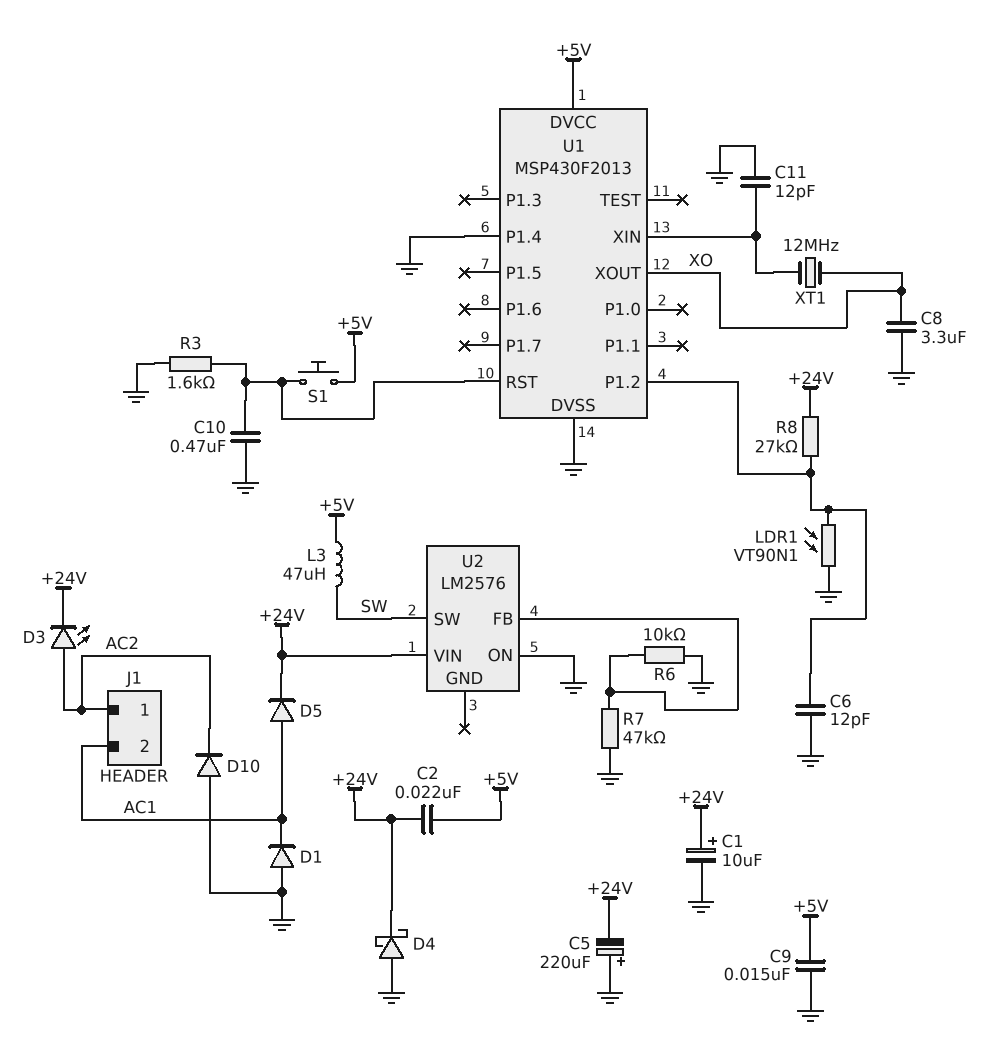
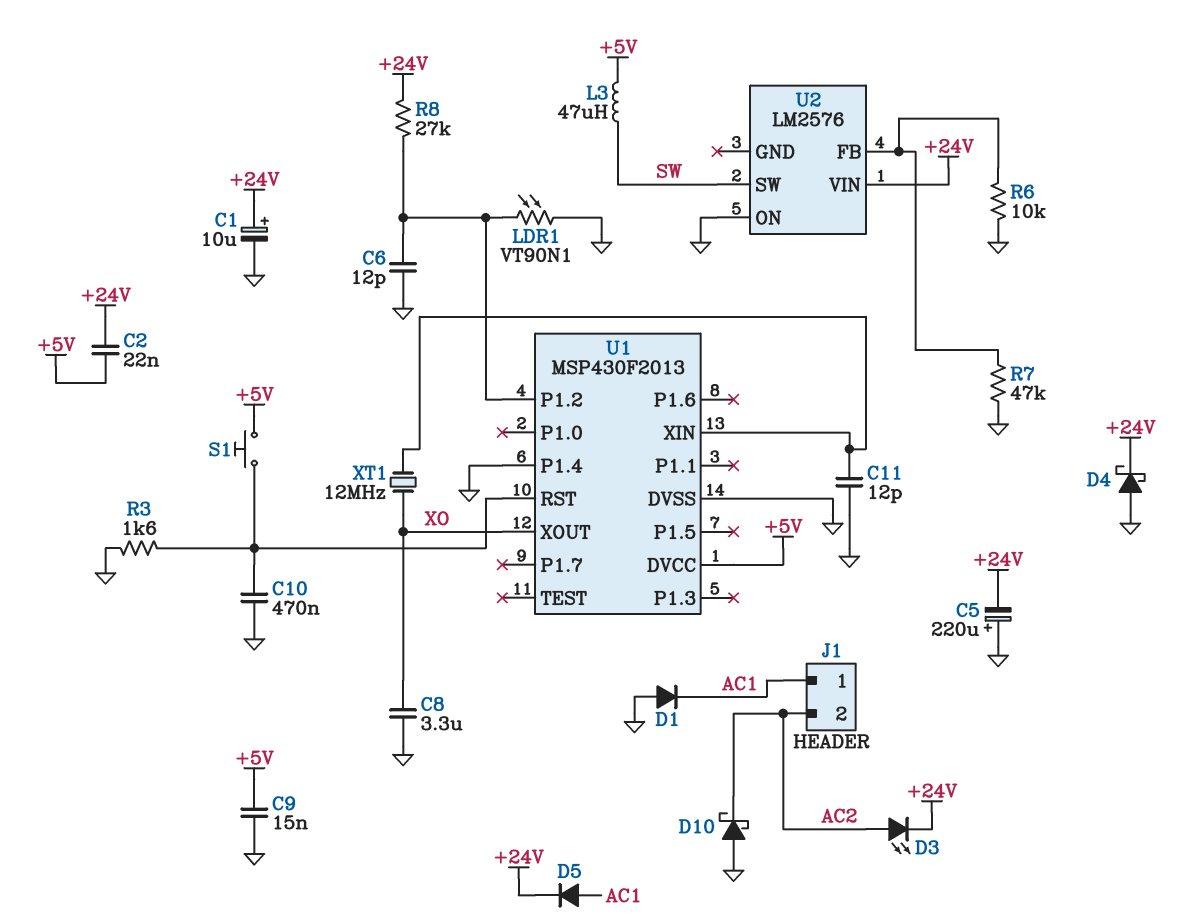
D10: diode (A GND, K AC2) -> schottky (A GND, K AC2)
J1 pin 1: AC2 -> AC1
J1 pin 2: AC1 -> AC2

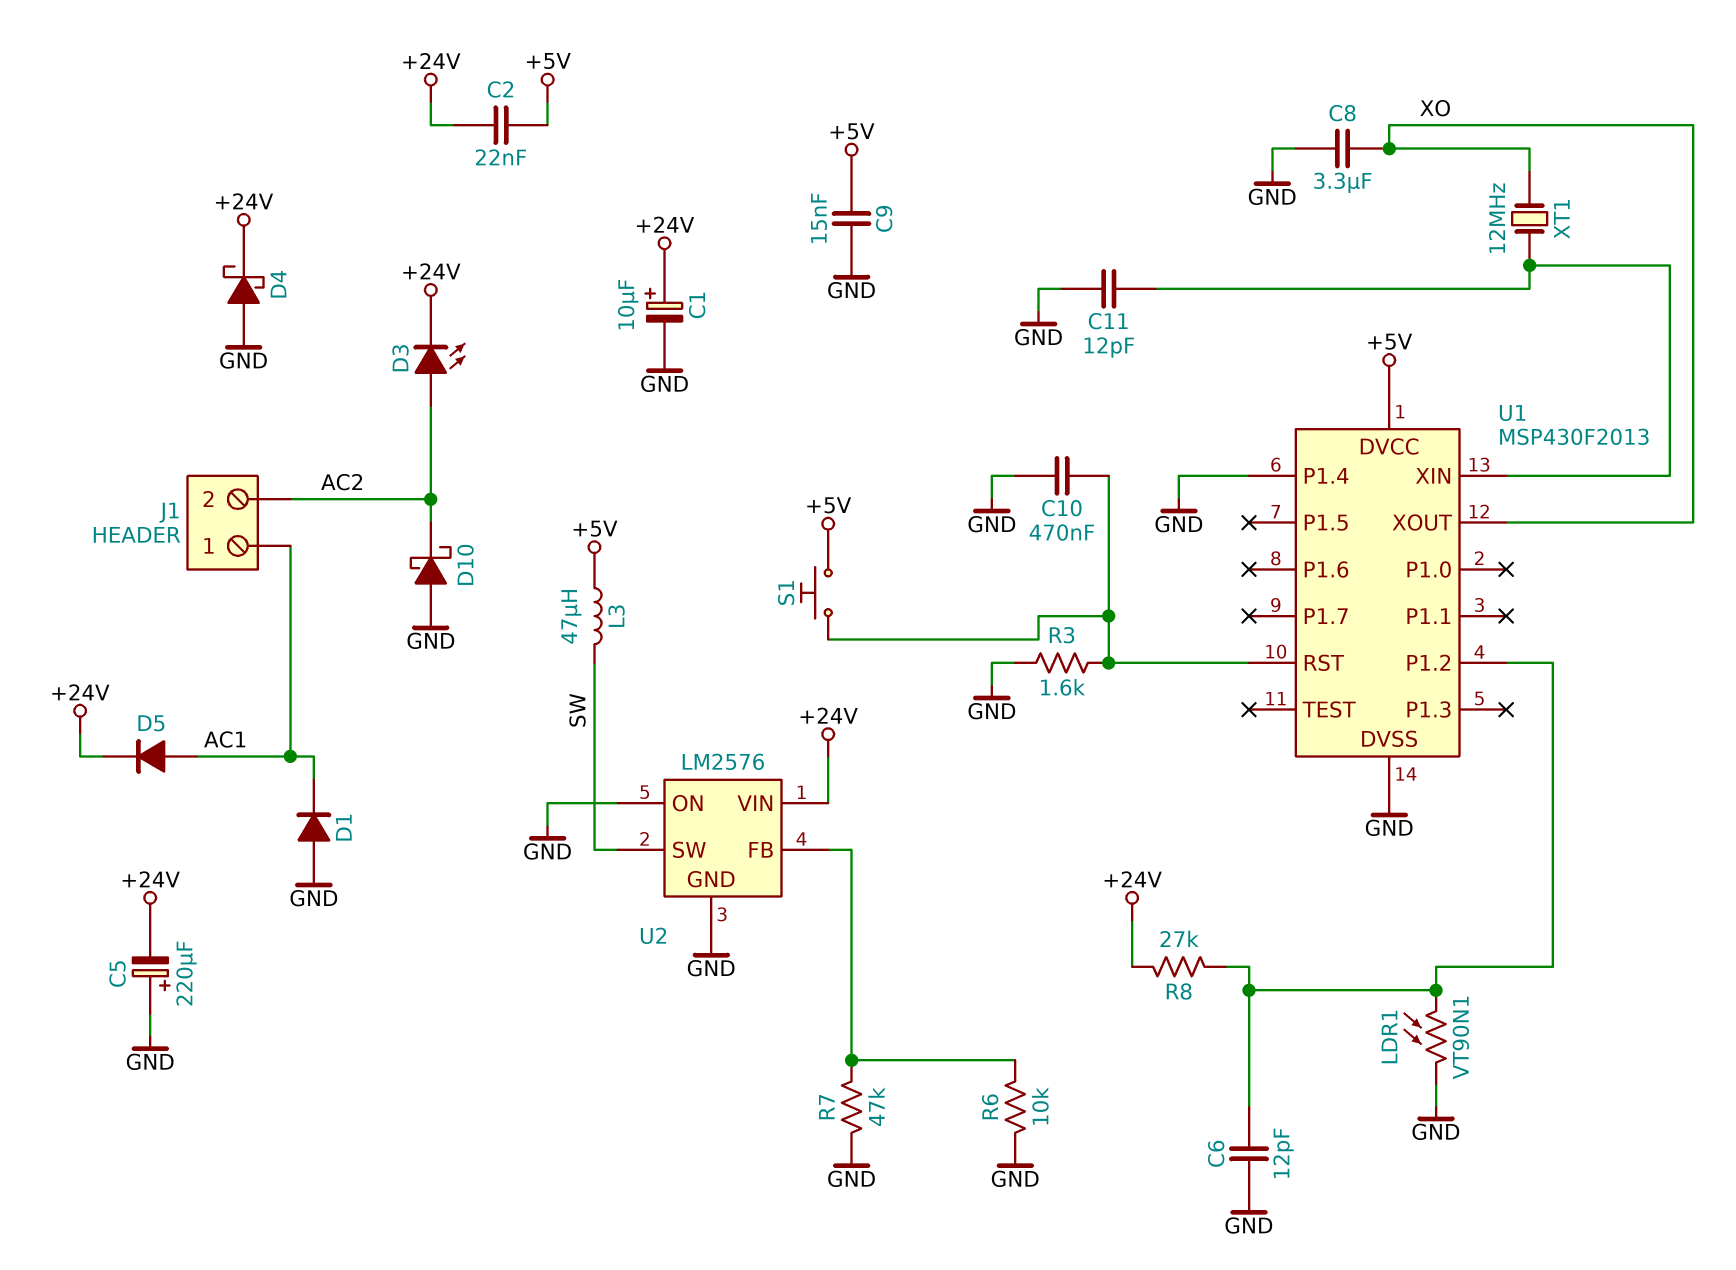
U2 pin GND: none -> GND

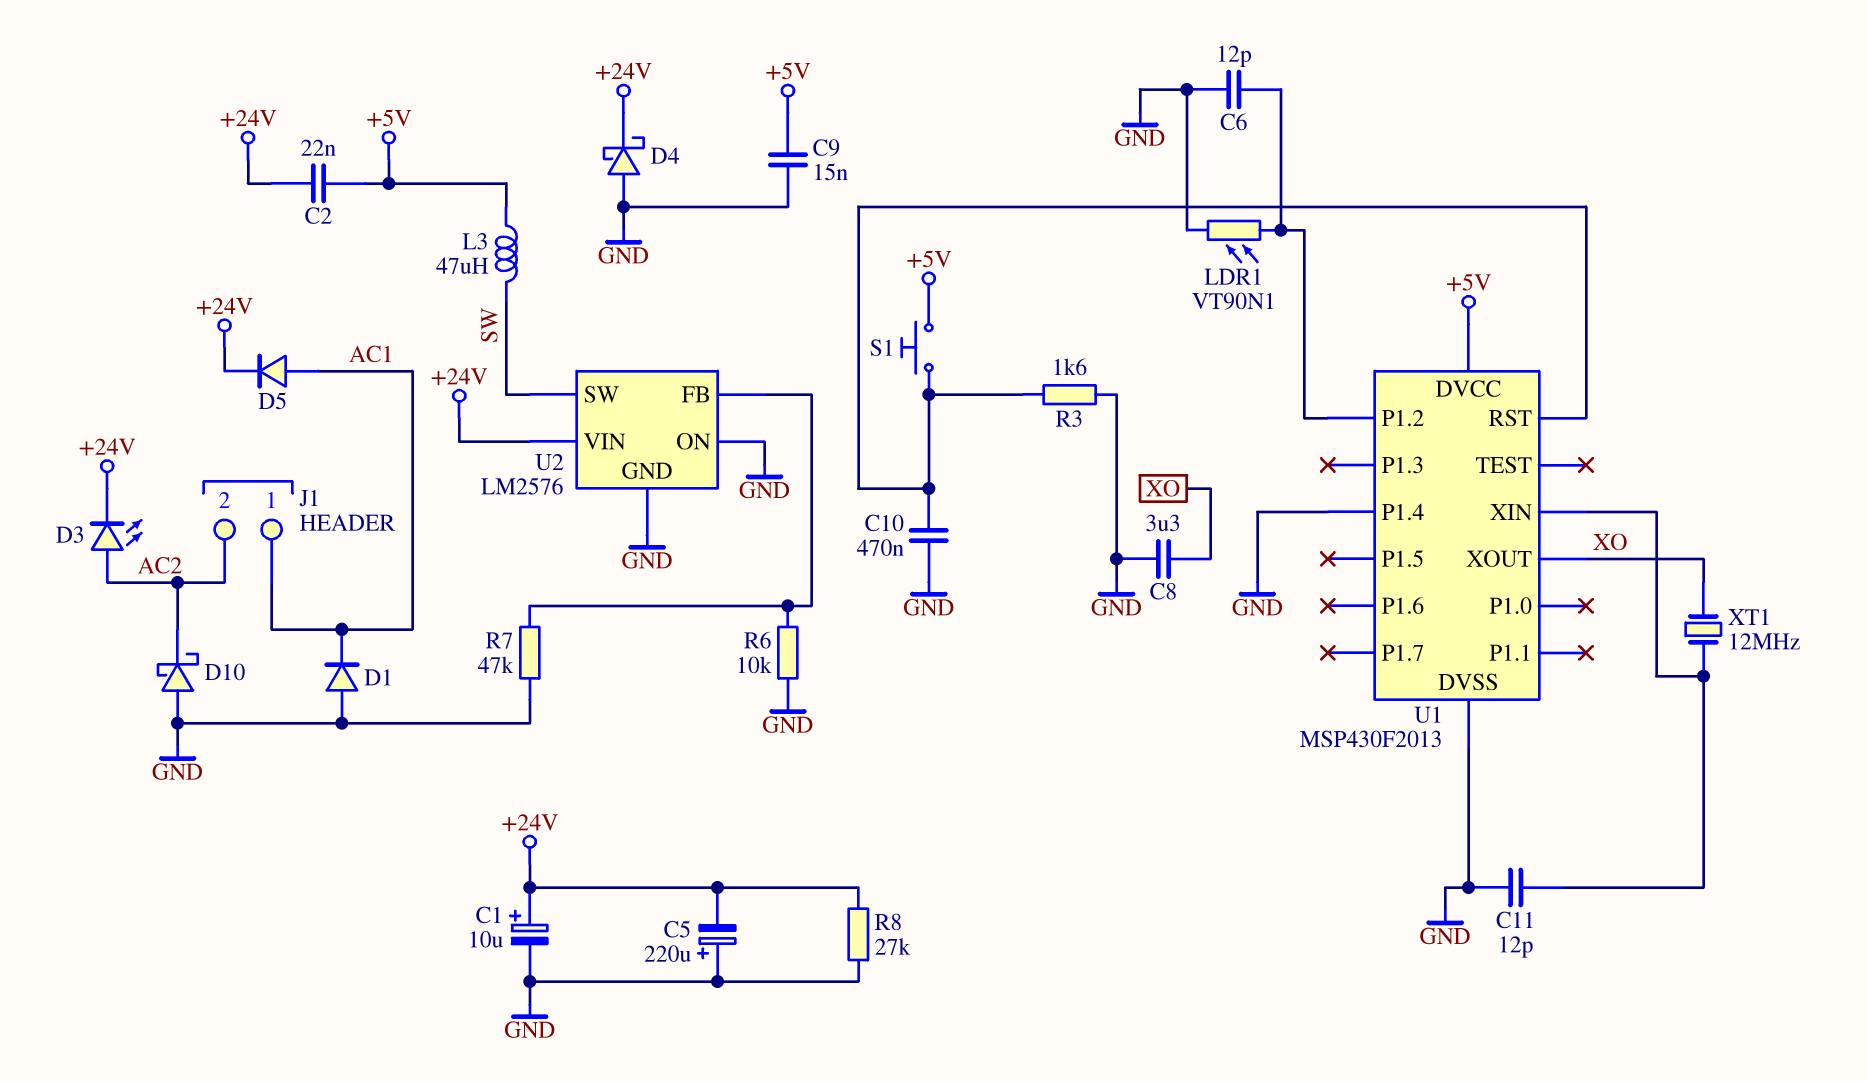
R8: 27k (+24V, U1/P1.2) -> 27k (+24V, GND)

